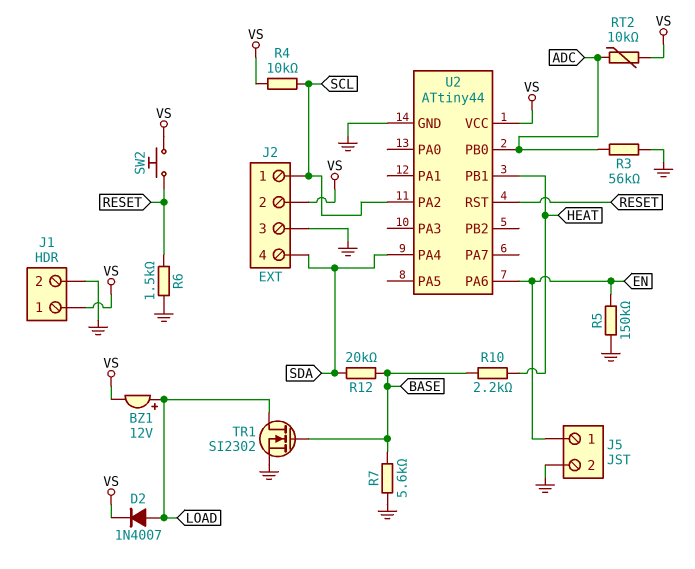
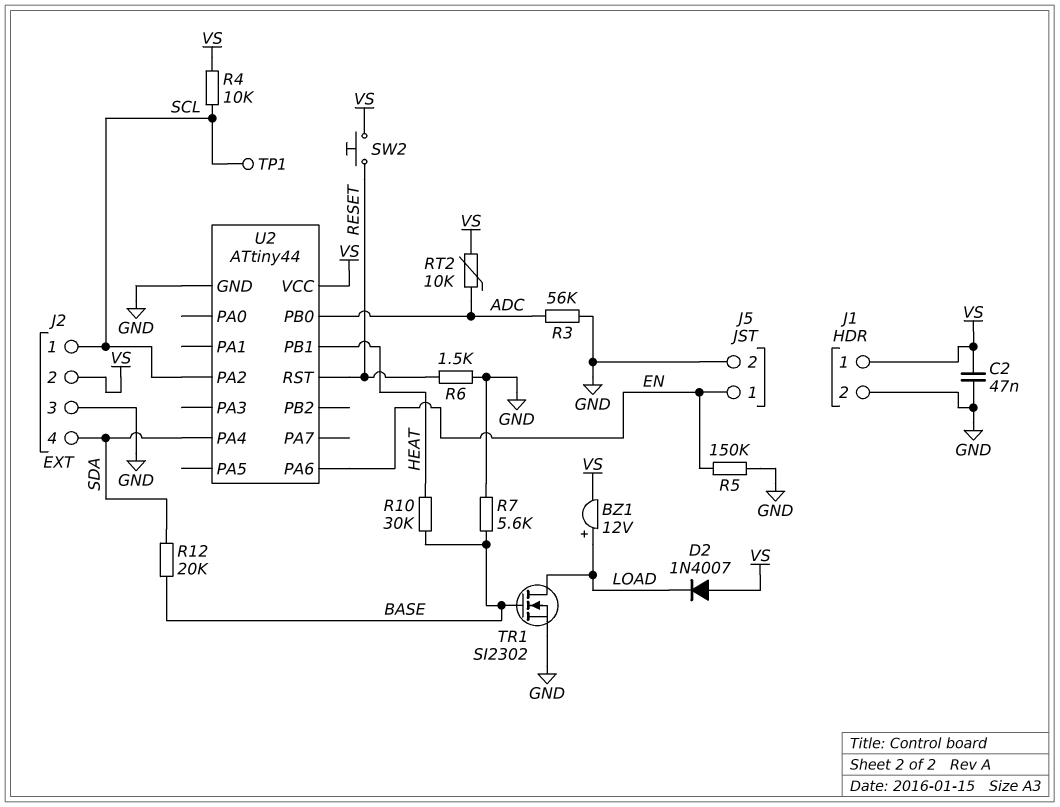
C2: none -> 47nF (GND, VS)
D2: diode 1N4007 (A LOAD, K VS) -> diode 1N4007 (A VS, K LOAD)
R10: 2.2k (BASE, HEAT) -> 30k (BASE, HEAT)
TP1: none -> test point (SCL)

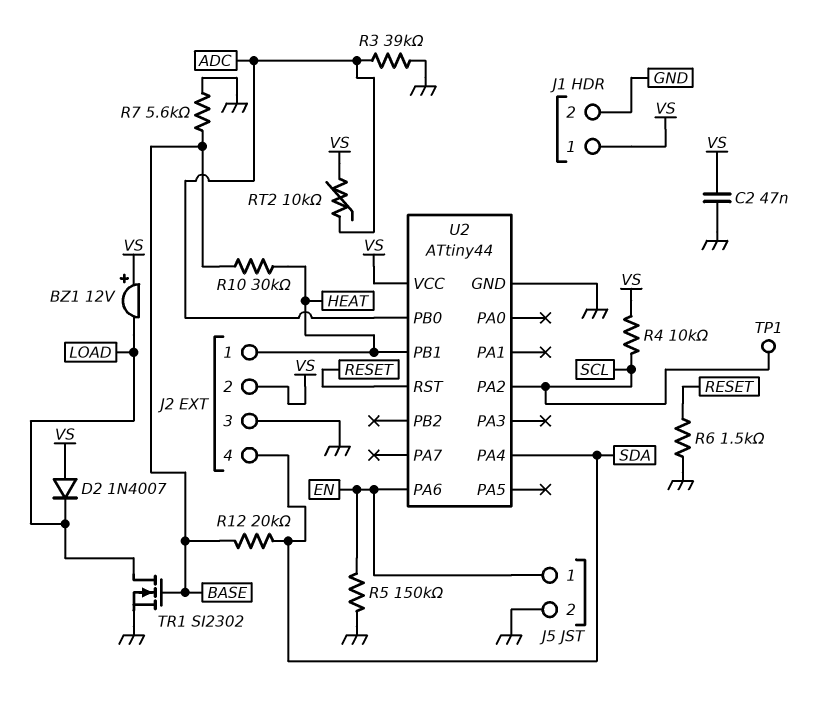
BZ1: buzzer 12V (plus LOAD, minus VS) -> buzzer 12V (plus VS, minus LOAD)
J2 pin 1: SCL -> HEAT
R3: 56k (ADC, GND) -> 39k (ADC, GND)
SW2: button (RESET, VS) -> none

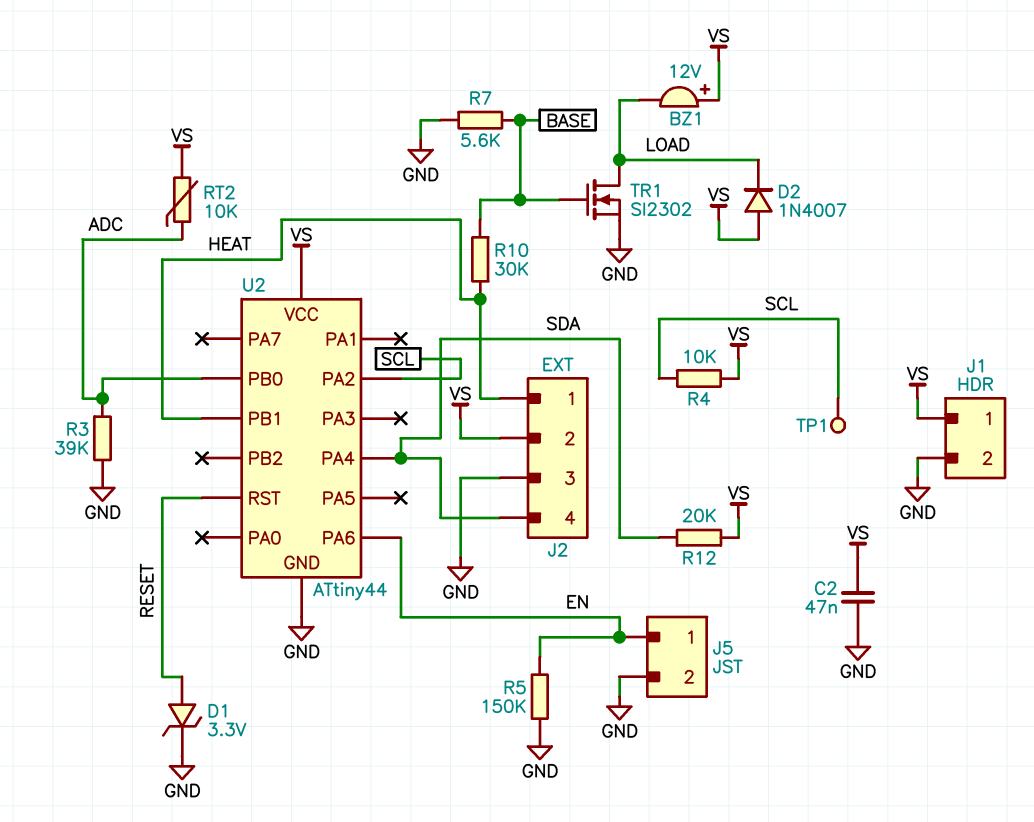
D1: none -> zener 3.3V (A RESET, K GND)
R6: 1.5k (GND, RESET) -> none
R12: 20k (BASE, SDA) -> 20k (SDA, VS)

